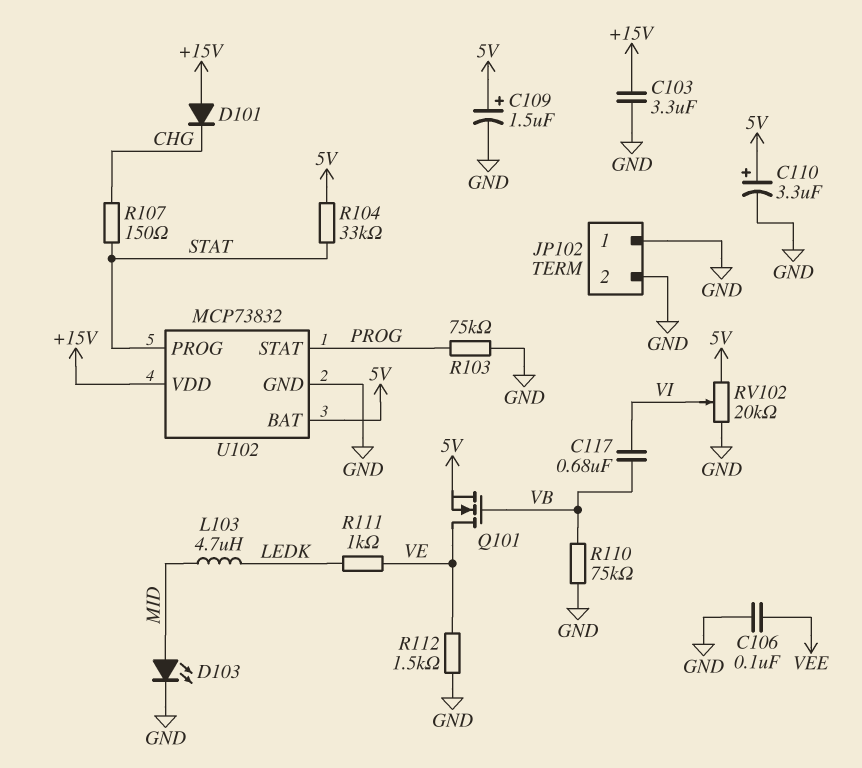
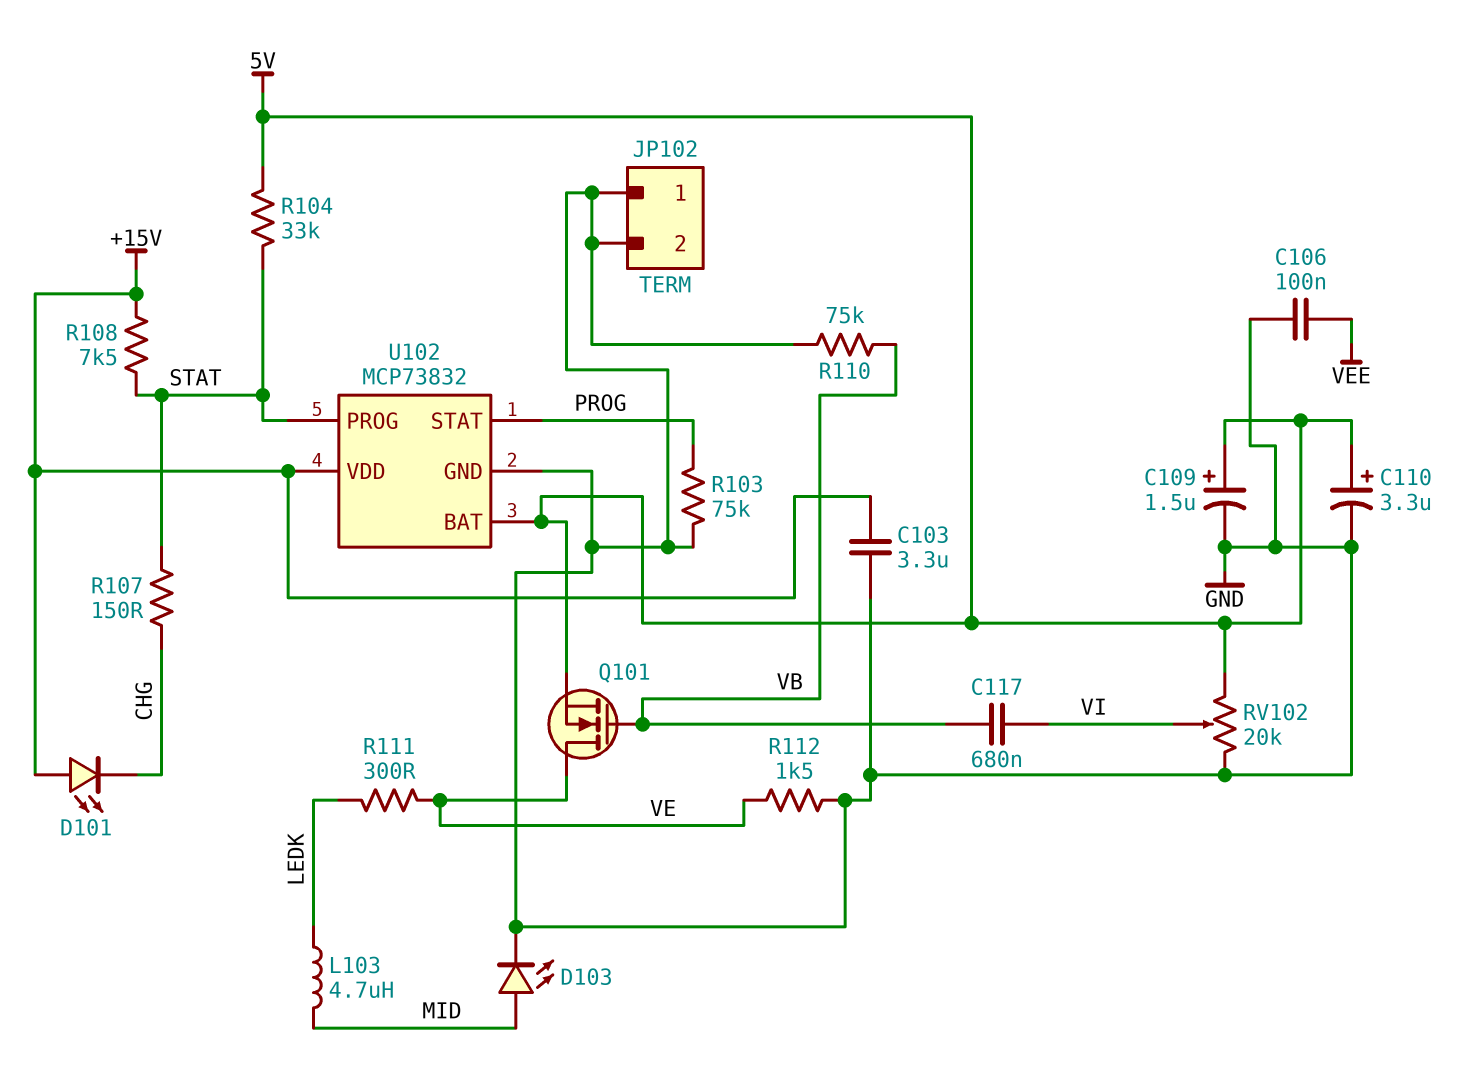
D101: diode (A +15V, K CHG) -> LED (A +15V, K CHG)
R108: none -> 7.5k (+15V, STAT)
R111: 1k (LEDK, VE) -> 300 (LEDK, VE)

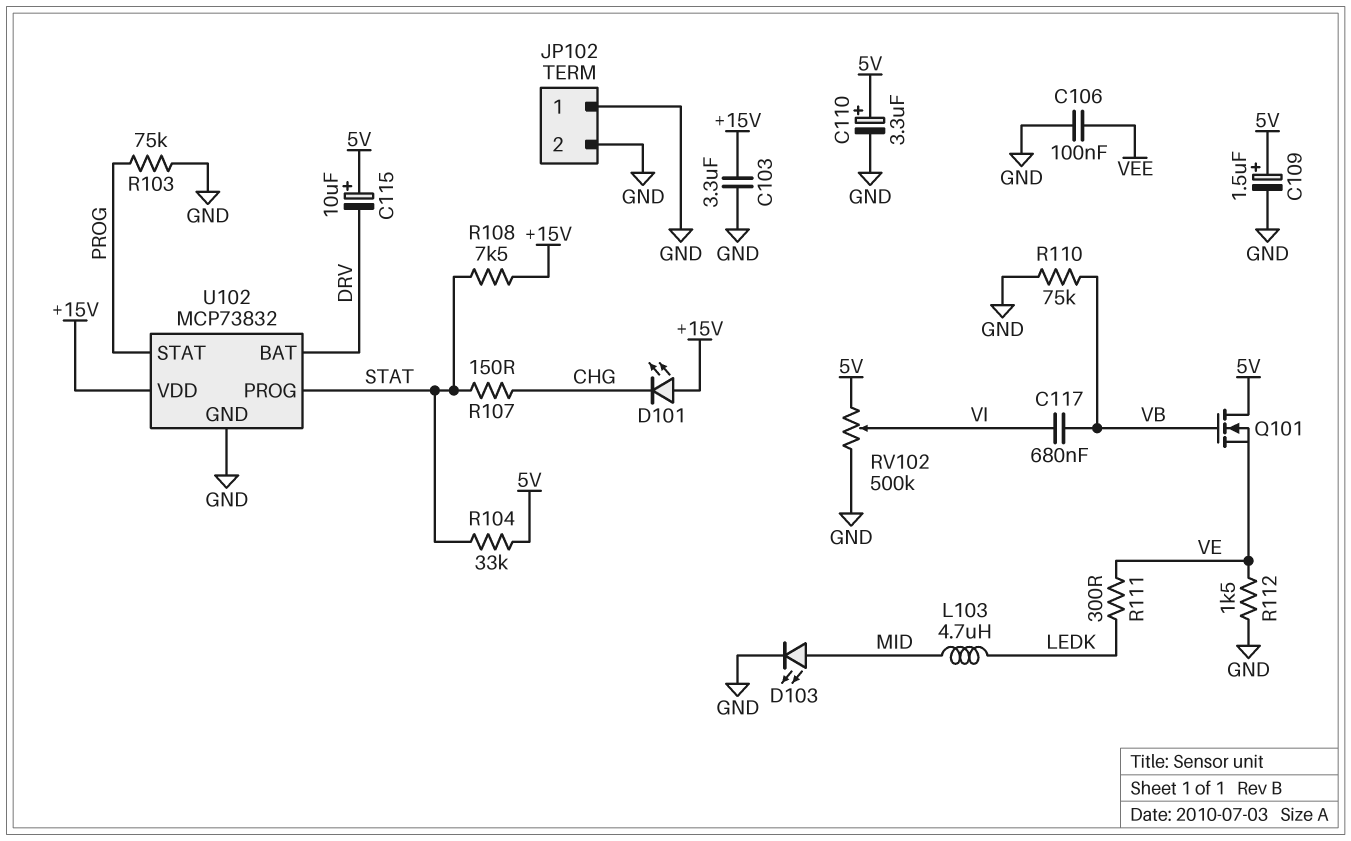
C115: none -> 10uF (plus 5V, minus DRV)
Q101: NMOS (G VB, D VE, S 5V) -> NMOS (G VB, D 5V, S VE)
RV102: 20k (5V, GND, wiper VI) -> 500k (5V, GND, wiper VI)
U102 pin BAT: 5V -> DRV

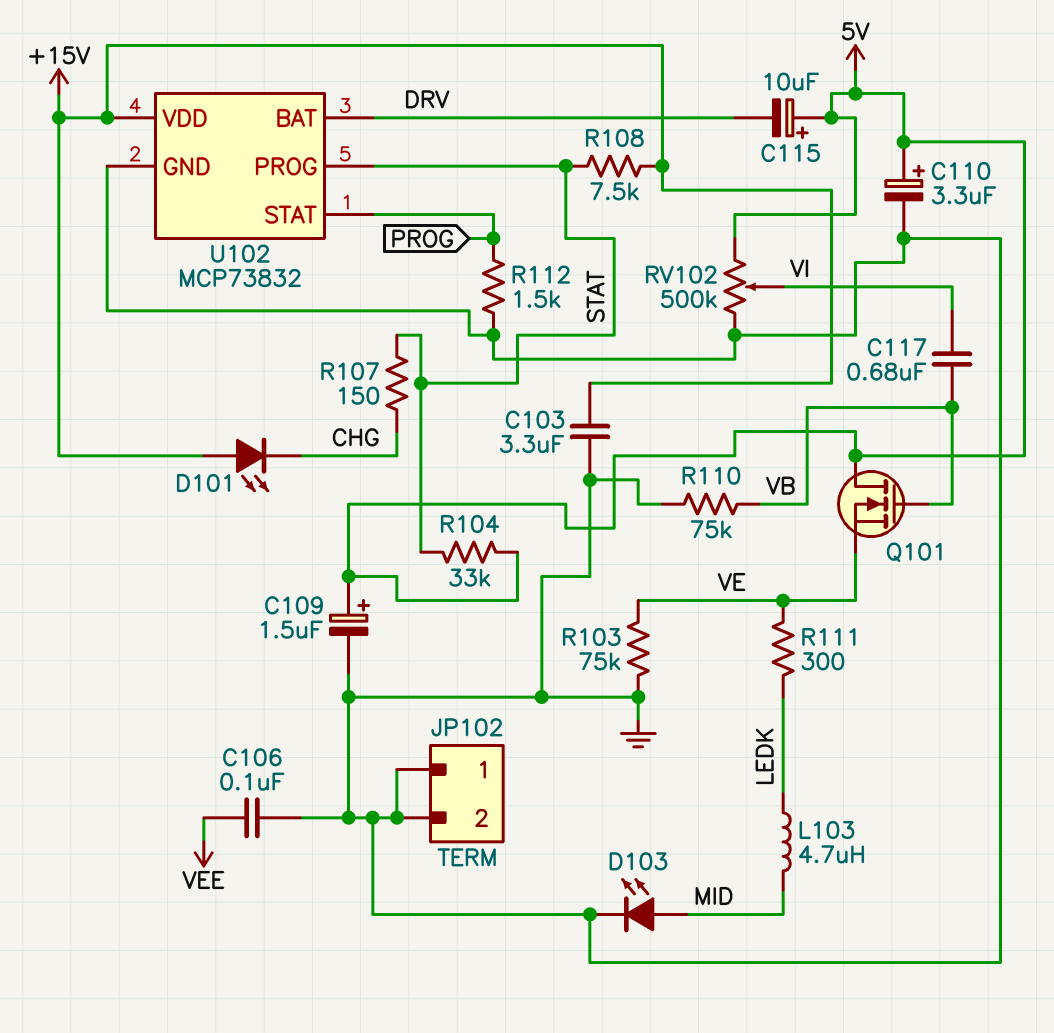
R103: 75k (GND, PROG) -> 75k (GND, VE)
R112: 1.5k (GND, VE) -> 1.5k (GND, PROG)

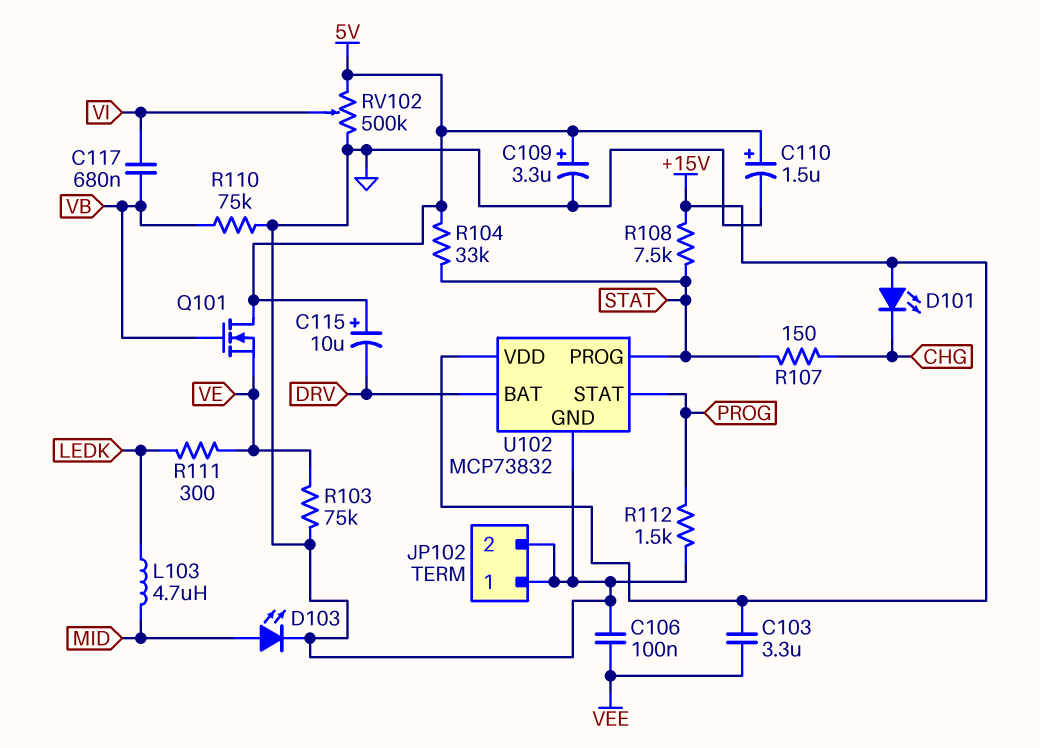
C103: 3.3uF (+15V, GND) -> 3.3uF (+15V, VEE)
C109: 1.5uF (plus 5V, minus GND) -> 3.3uF (plus 5V, minus GND)
C110: 3.3uF (plus 5V, minus GND) -> 1.5uF (plus 5V, minus GND)

